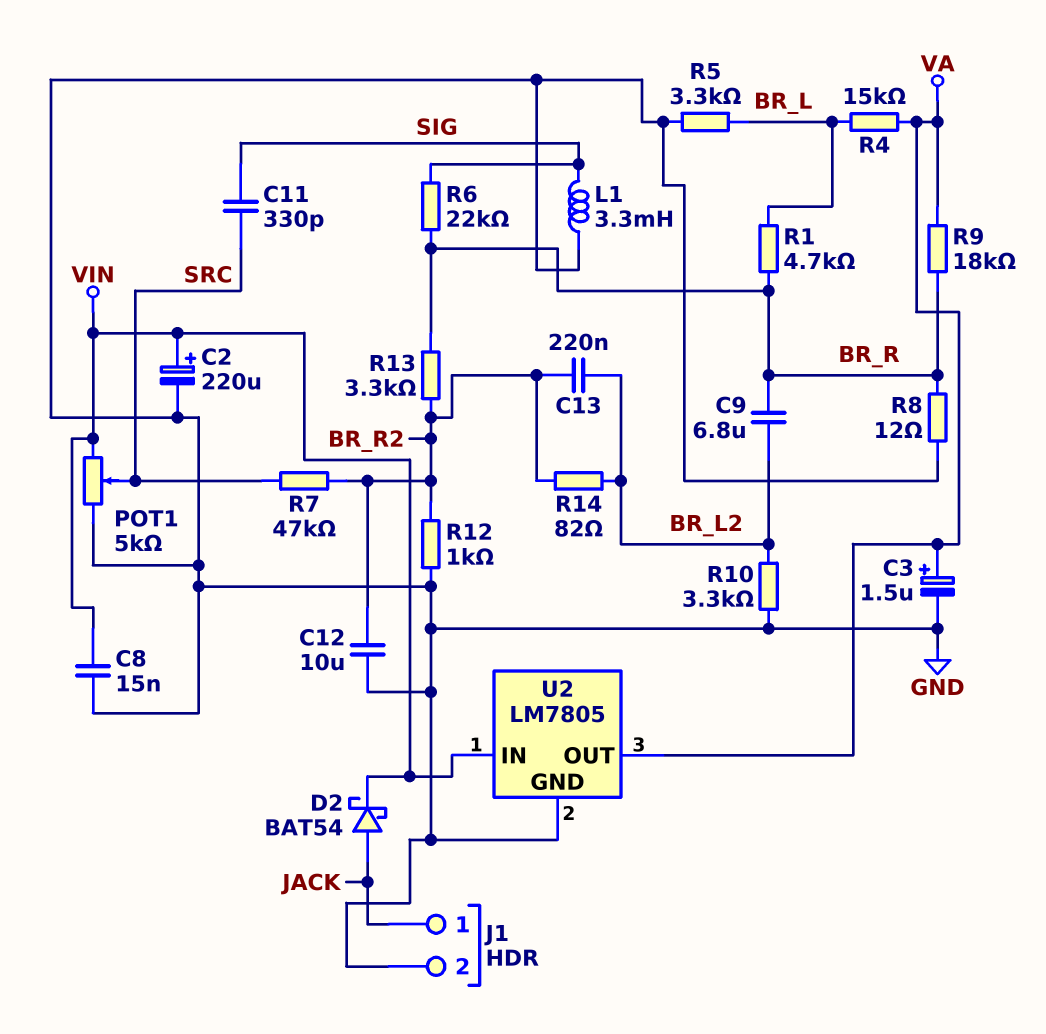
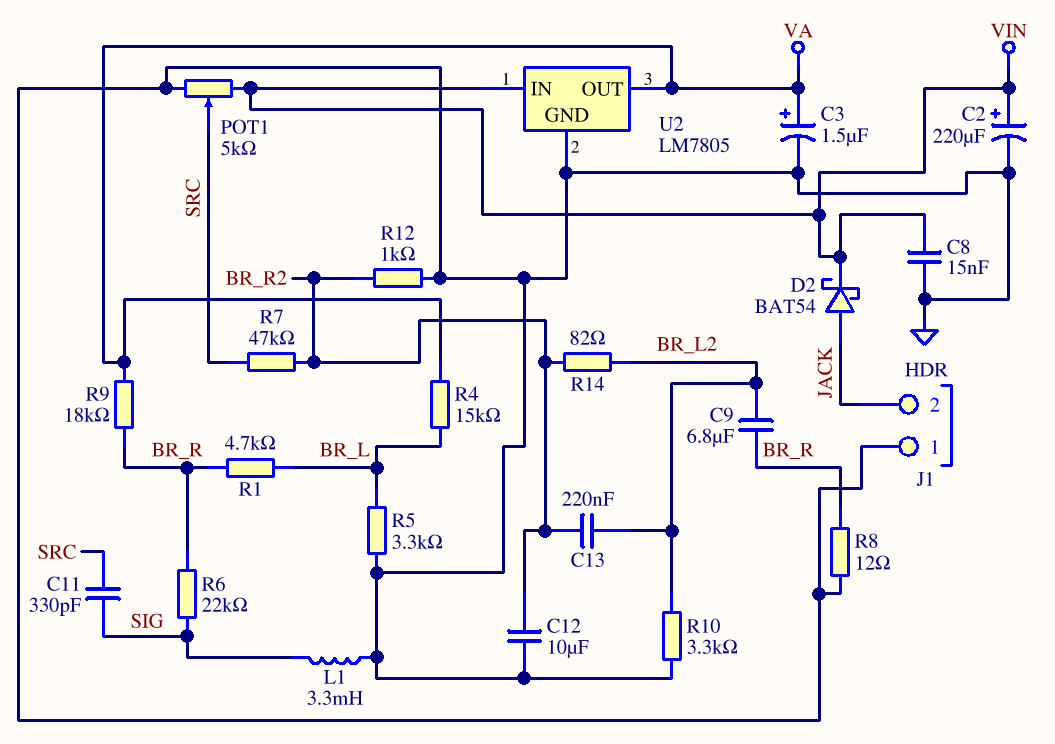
J1 pin 1: JACK -> GND
J1 pin 2: GND -> JACK
R13: 3.3k (BR_R, BR_R2) -> none

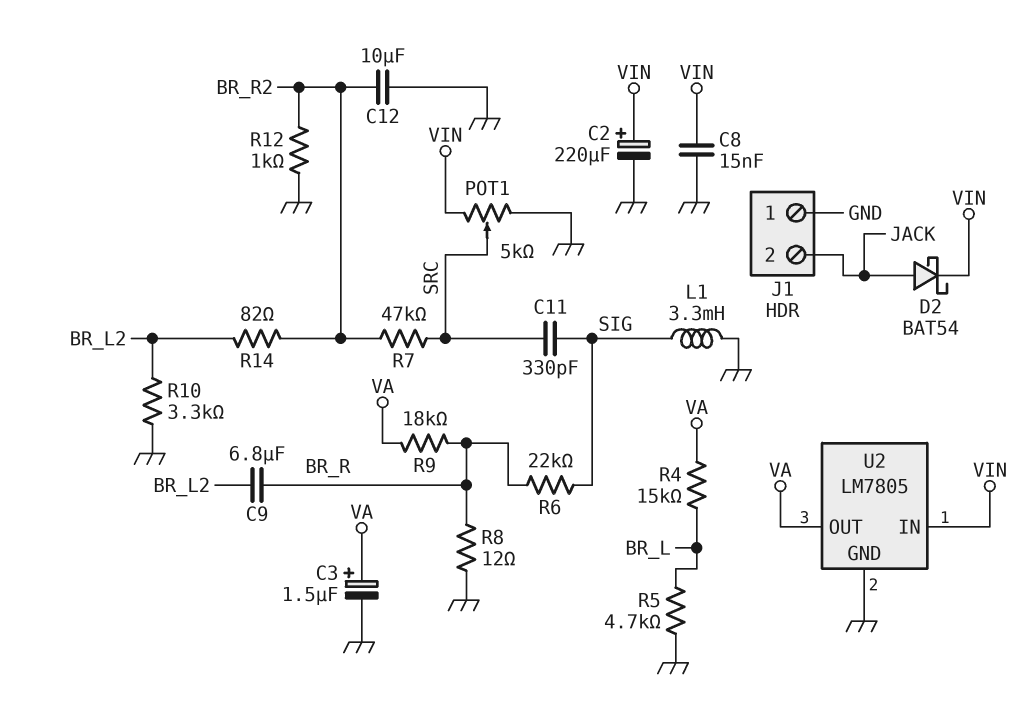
C13: 220nF (BR_L2, BR_R2) -> none
R1: 4.7k (BR_L, BR_R) -> none
R5: 3.3k (BR_L, GND) -> 4.7k (BR_L, GND)

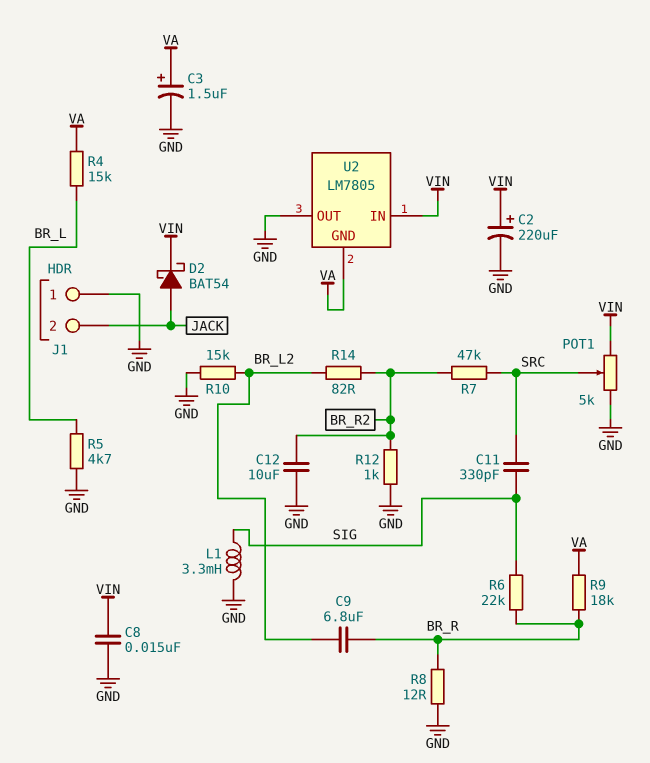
R10: 3.3k (BR_L2, GND) -> 15k (BR_L2, GND)
U2 pin GND: GND -> VA
U2 pin OUT: VA -> GND

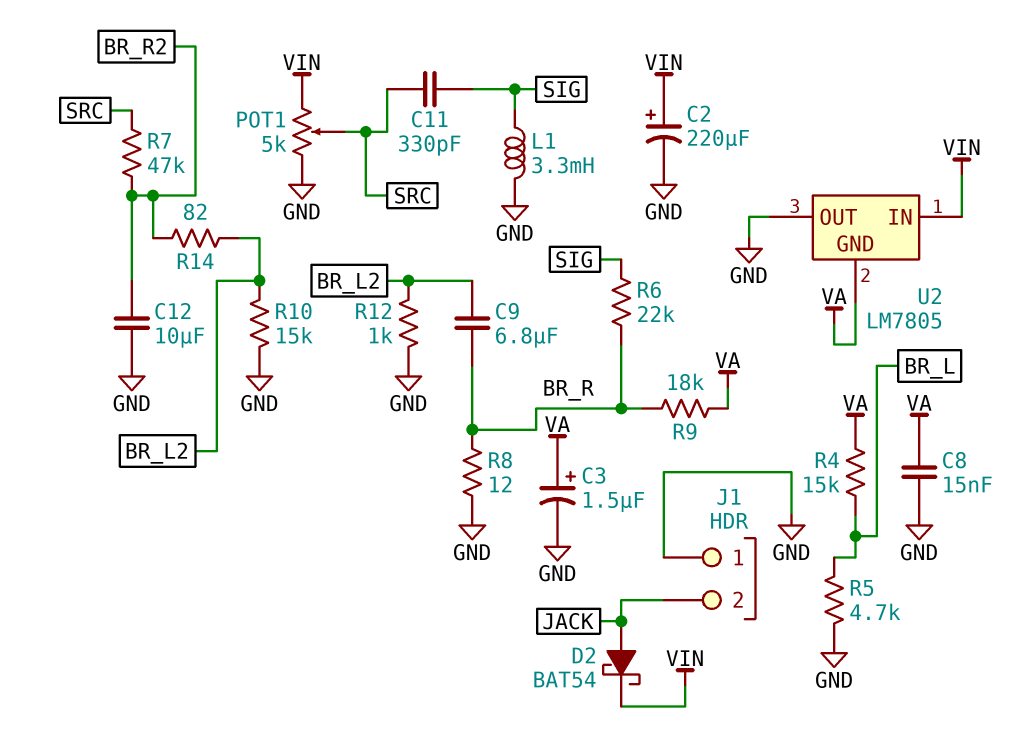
C8: 15nF (GND, VIN) -> 15nF (GND, VA)
R12: 1k (BR_R2, GND) -> 1k (BR_L2, GND)

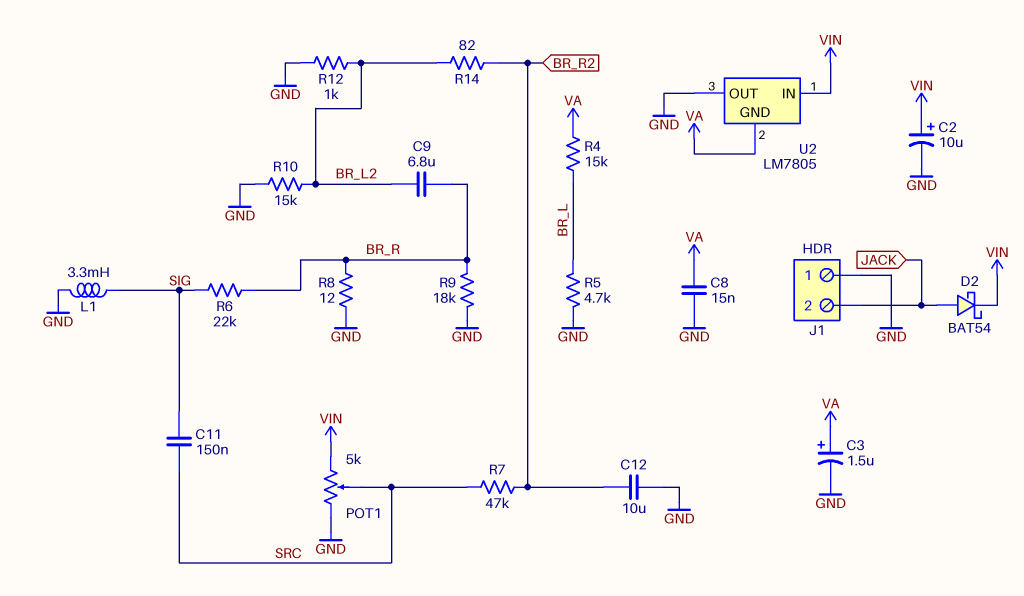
C2: 220uF (plus VIN, minus GND) -> 10uF (plus VIN, minus GND)
C11: 330pF (SIG, SRC) -> 150nF (SIG, SRC)
R9: 18k (BR_R, VA) -> 18k (BR_R, GND)

